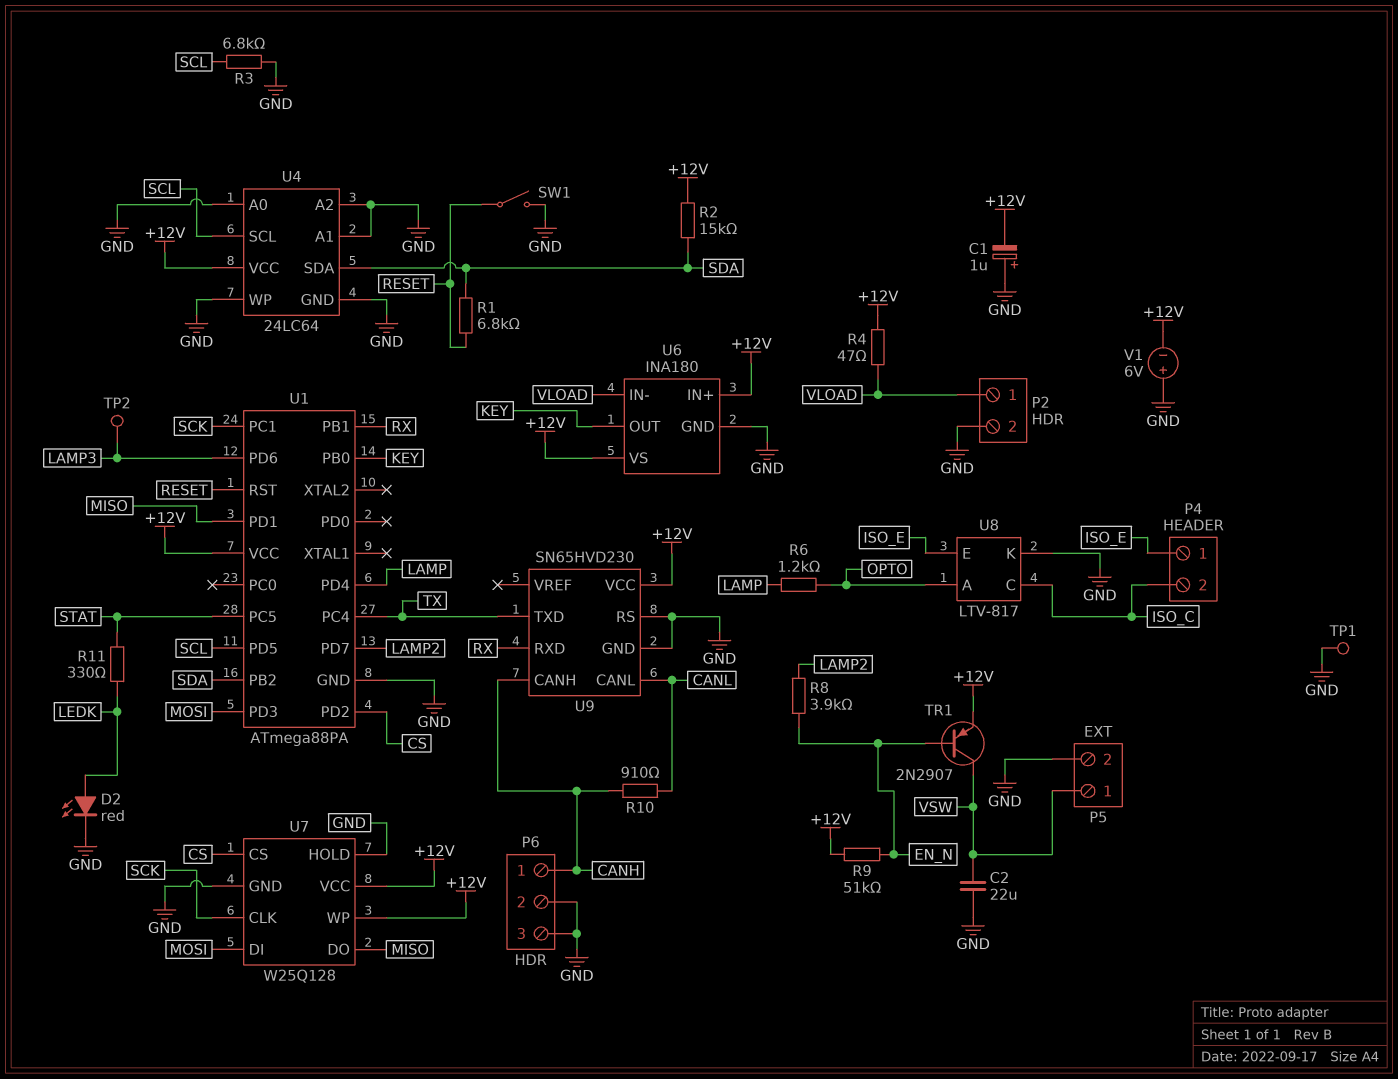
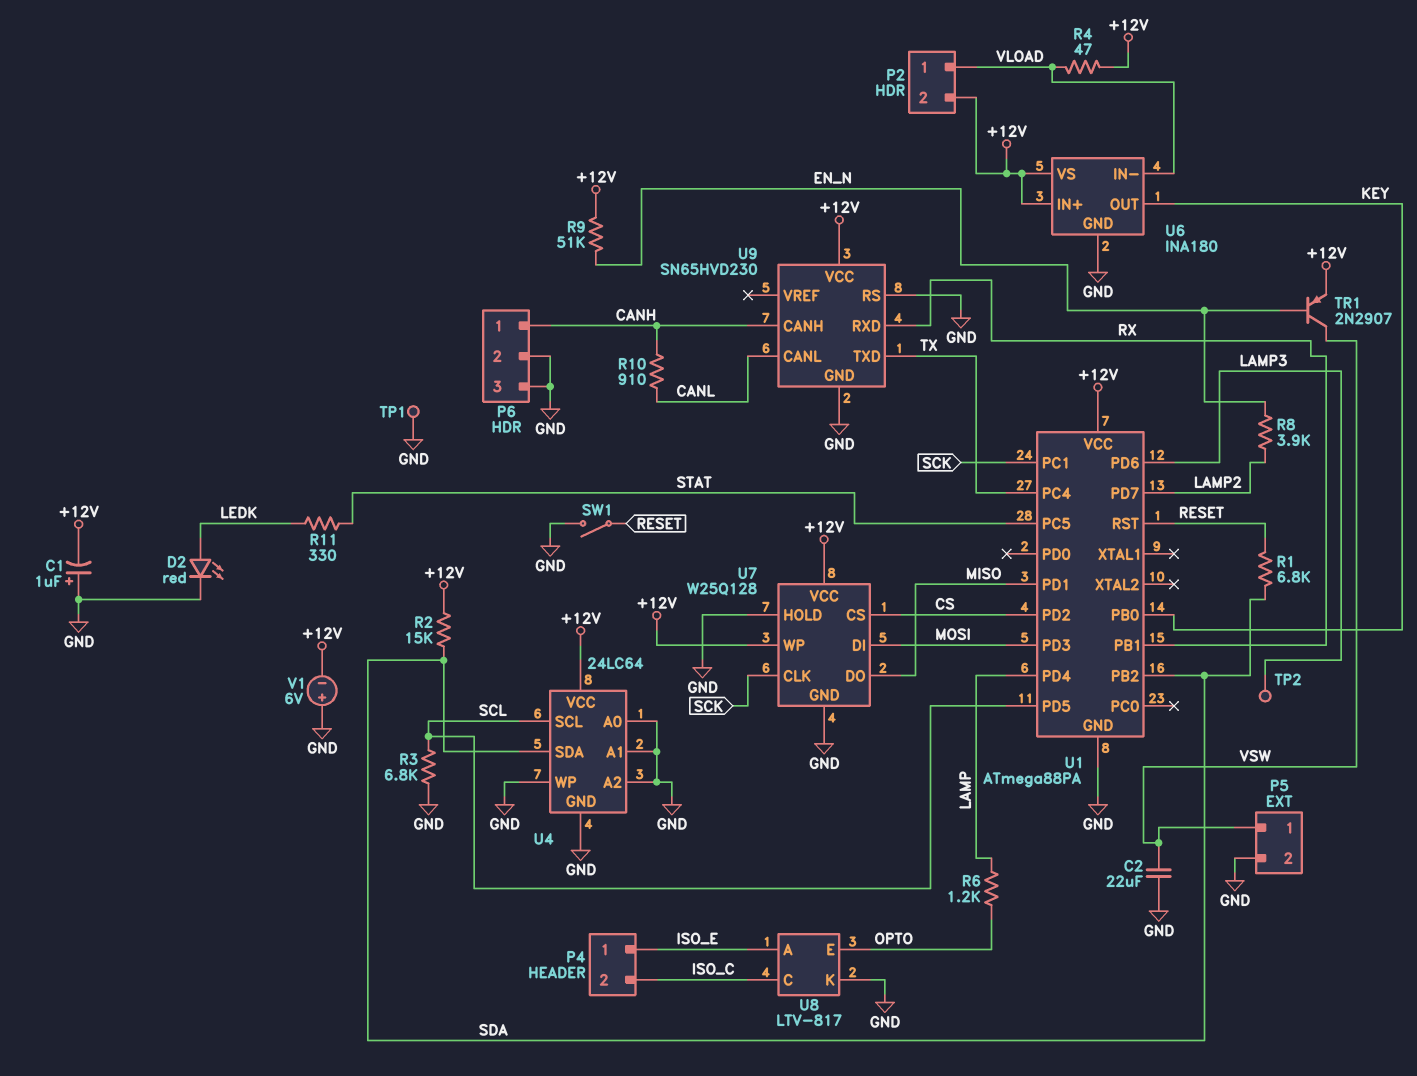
P2 pin 2: GND -> +12V
U8 pin A: OPTO -> ISO_E
U8 pin E: ISO_E -> OPTO

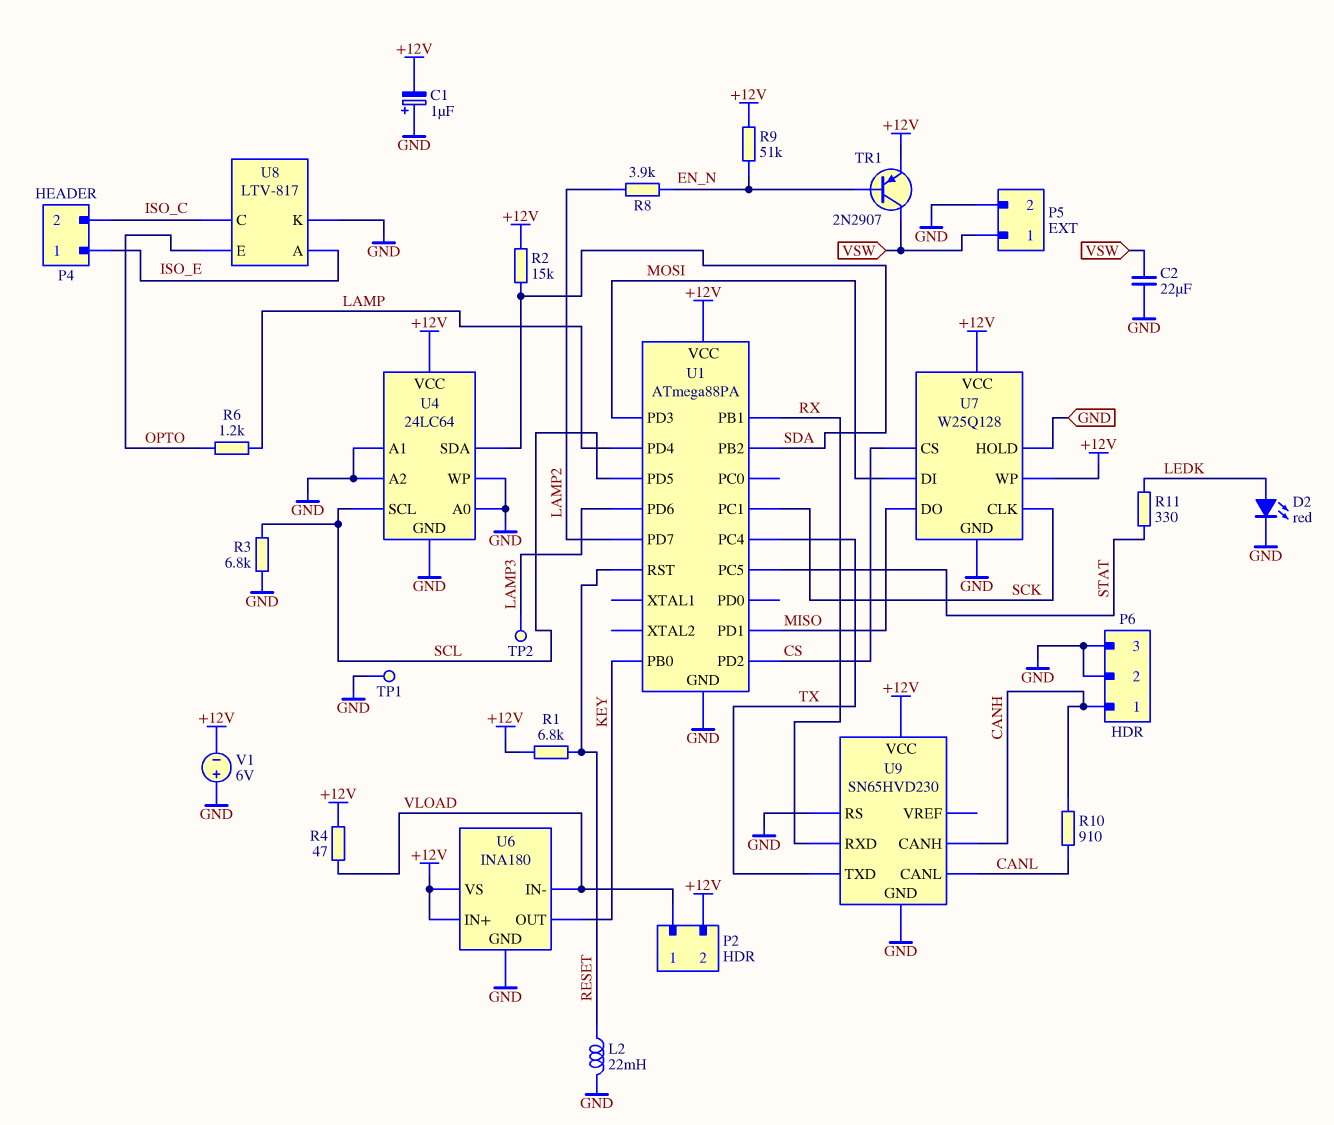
L2: none -> 22mH (GND, RESET)
R1: 6.8k (RESET, SDA) -> 6.8k (+12V, RESET)
SW1: switch (GND, RESET) -> none

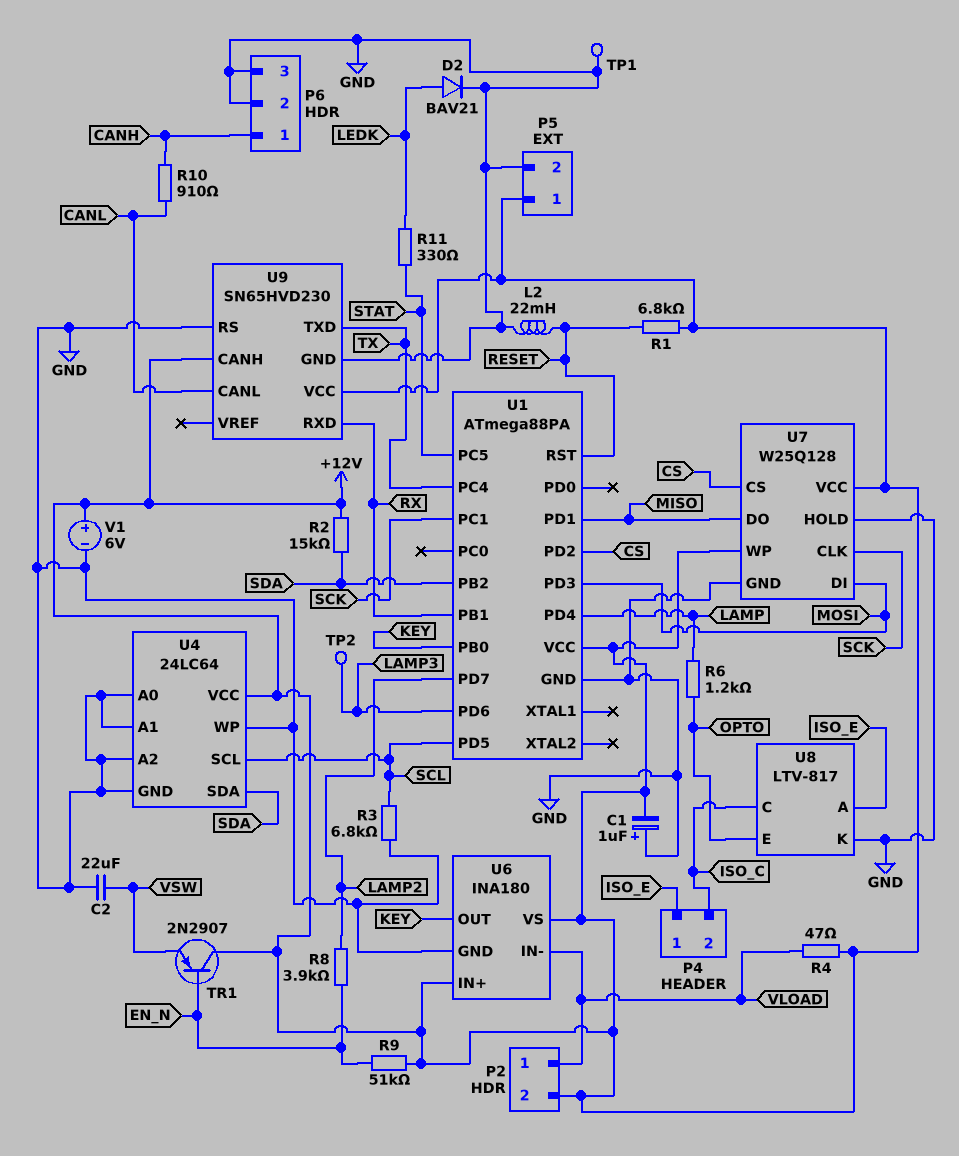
D2: LED red (A LEDK, K GND) -> diode BAV21 (A LEDK, K GND)
P5 pin 1: VSW -> +12V
TR1: PNP 2N2907 (B EN_N, C VSW, E +12V) -> PNP 2N2907 (B EN_N, C +12V, E VSW)
U9 pin CANH: CANH -> +12V
V1: 6V (plus GND, minus +12V) -> 6V (plus +12V, minus GND)

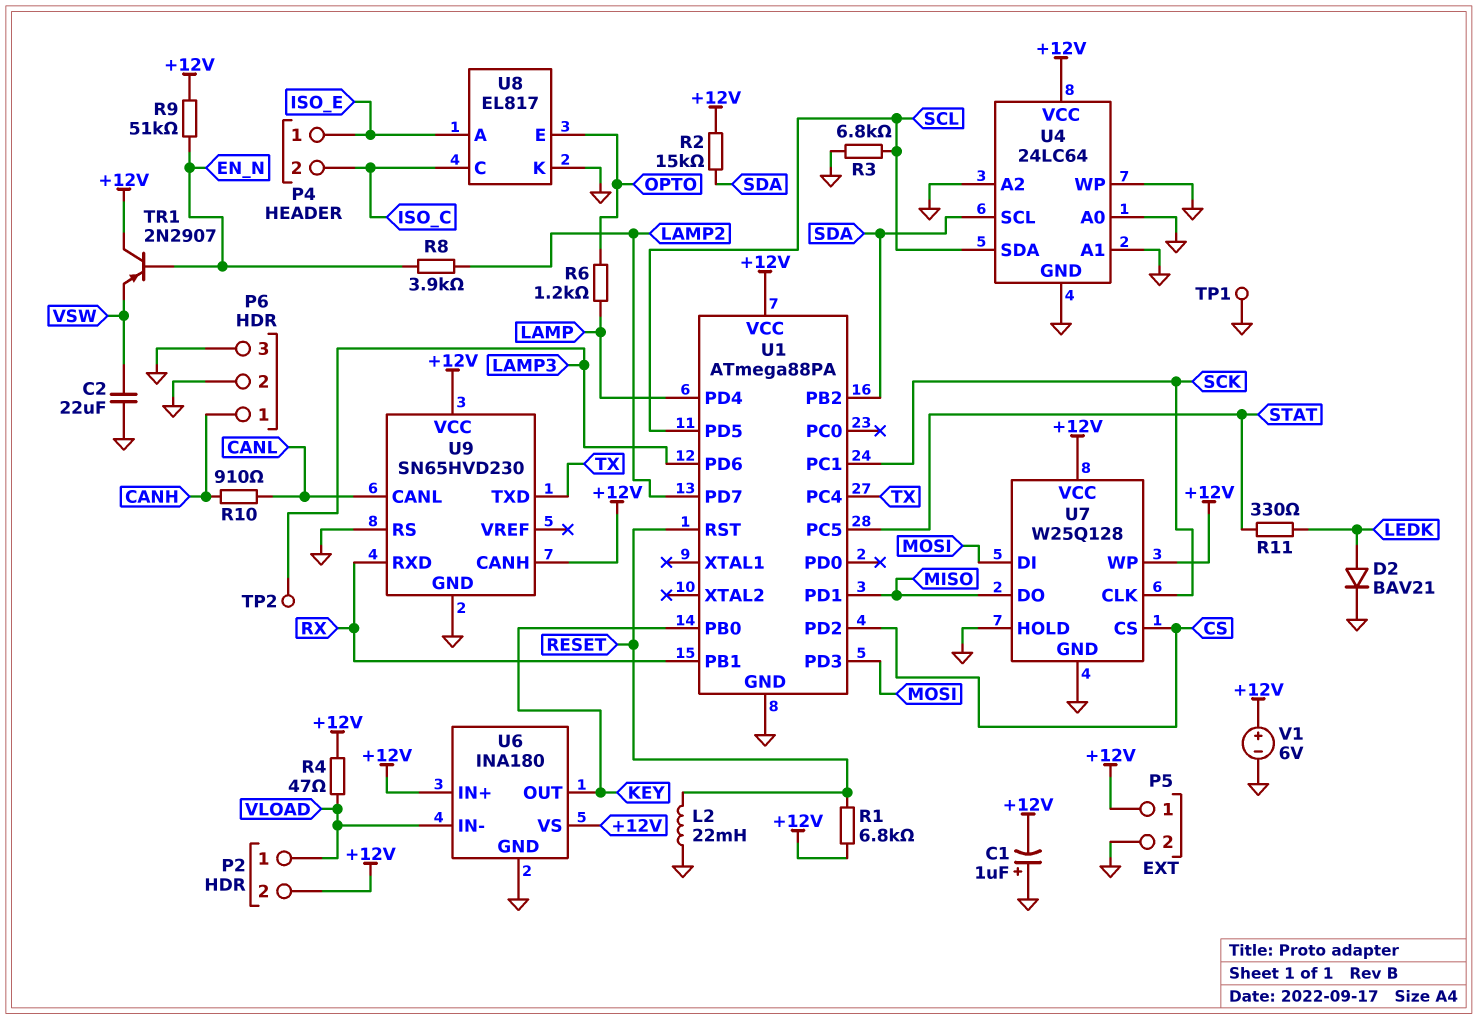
U4 pin SCL: SCL -> SDA
U4 pin SDA: SDA -> SCL
U8: LTV-817 -> EL817

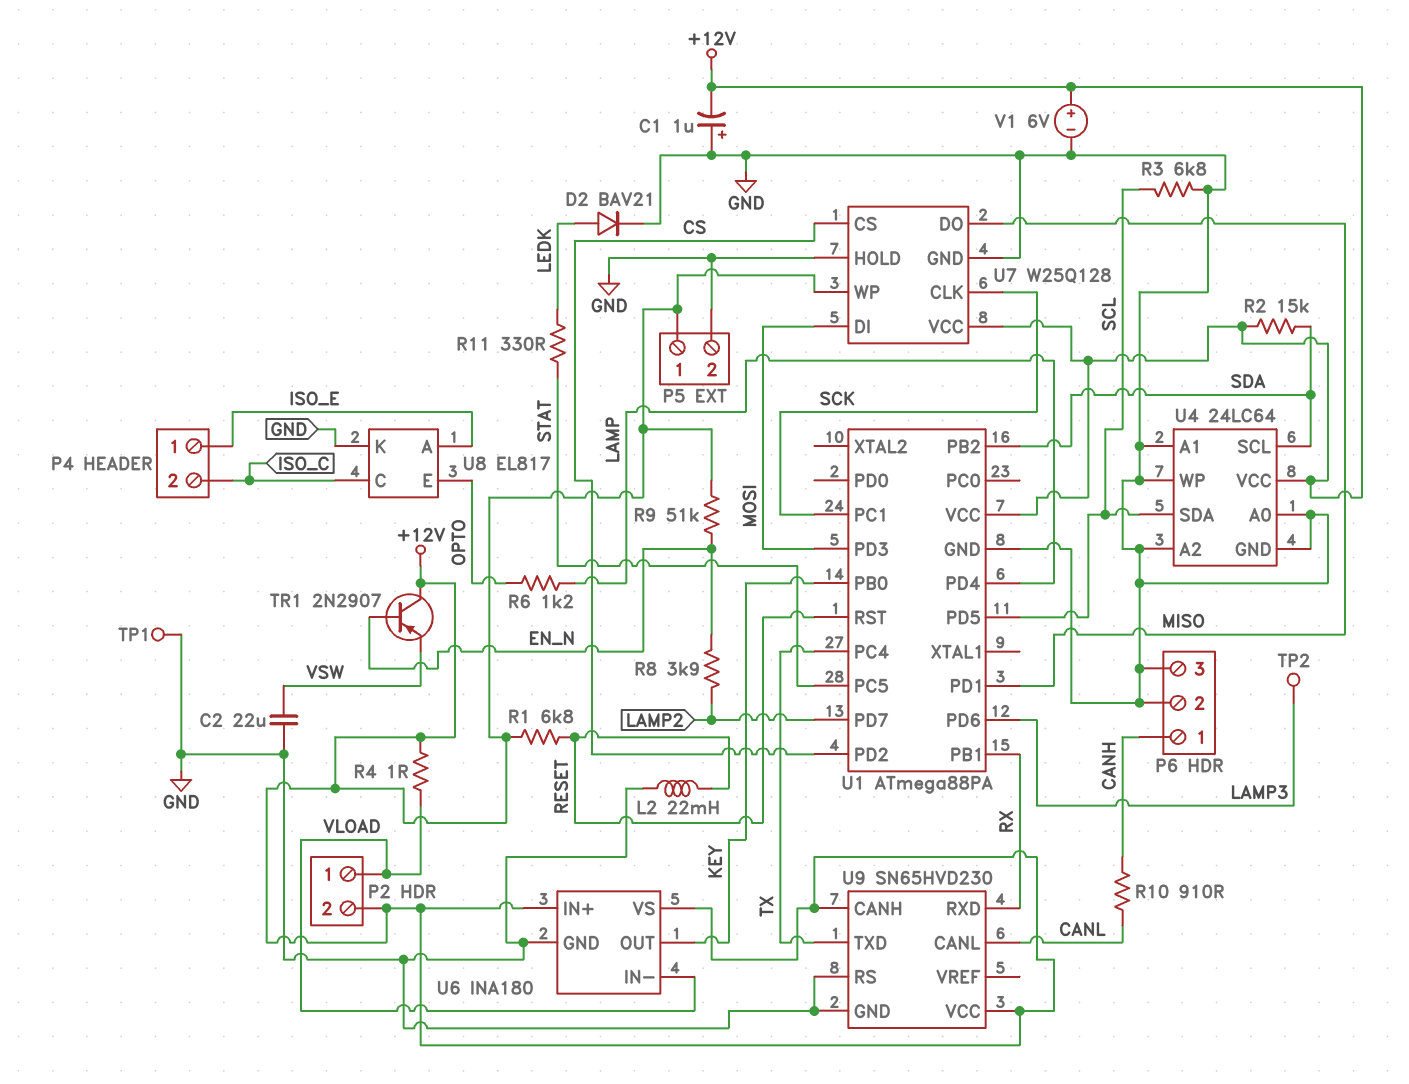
R4: 47 (+12V, VLOAD) -> 1 (+12V, VLOAD)

